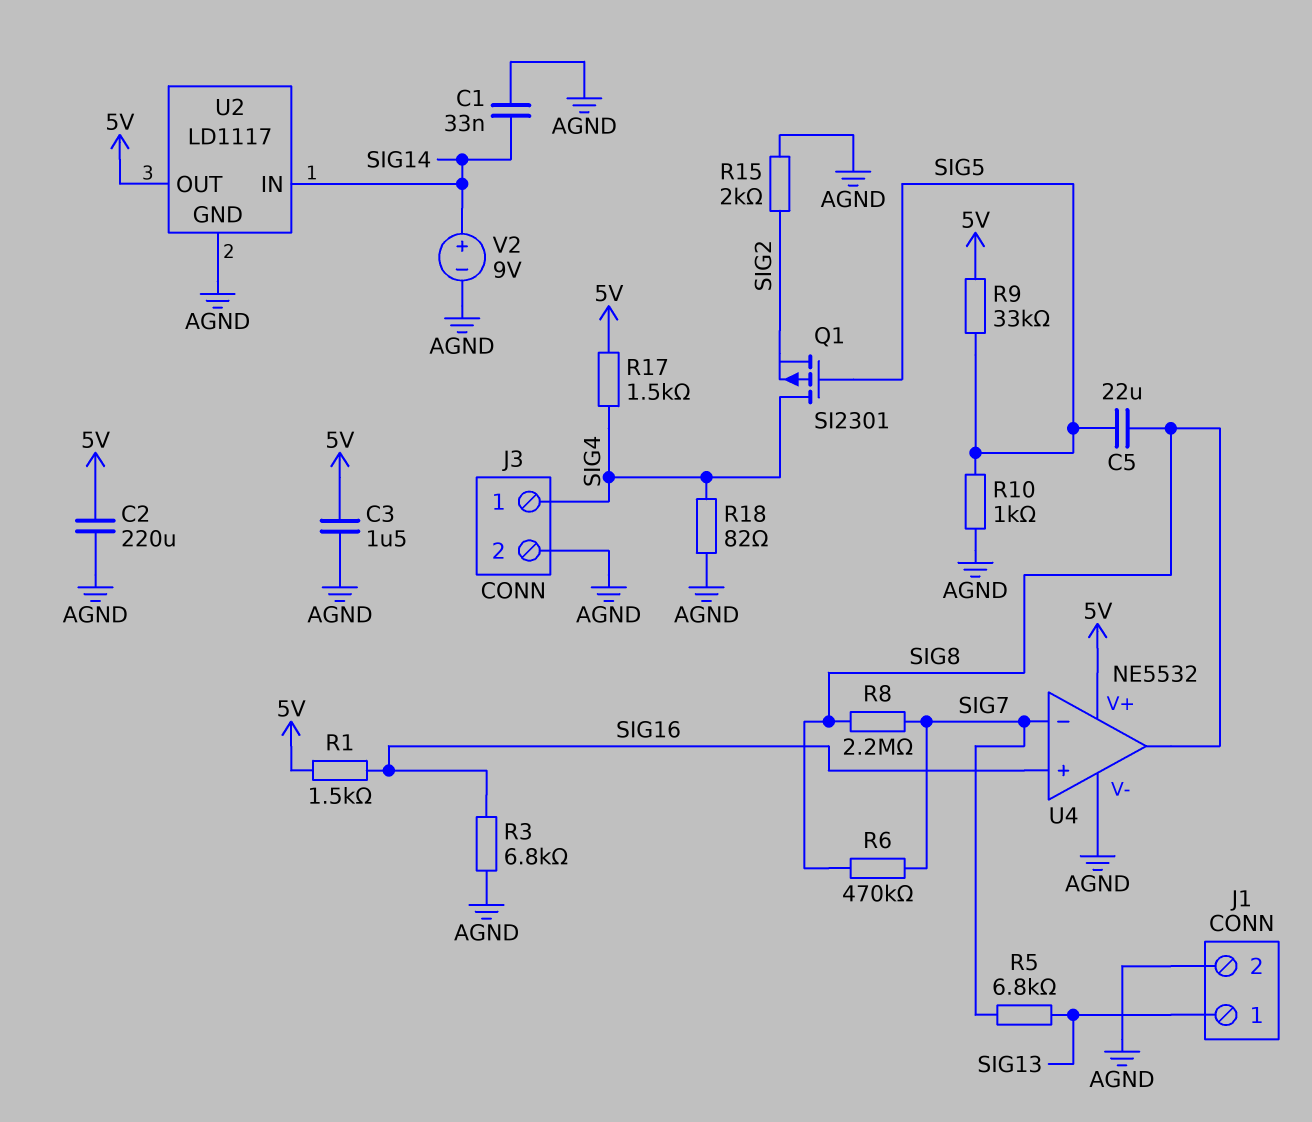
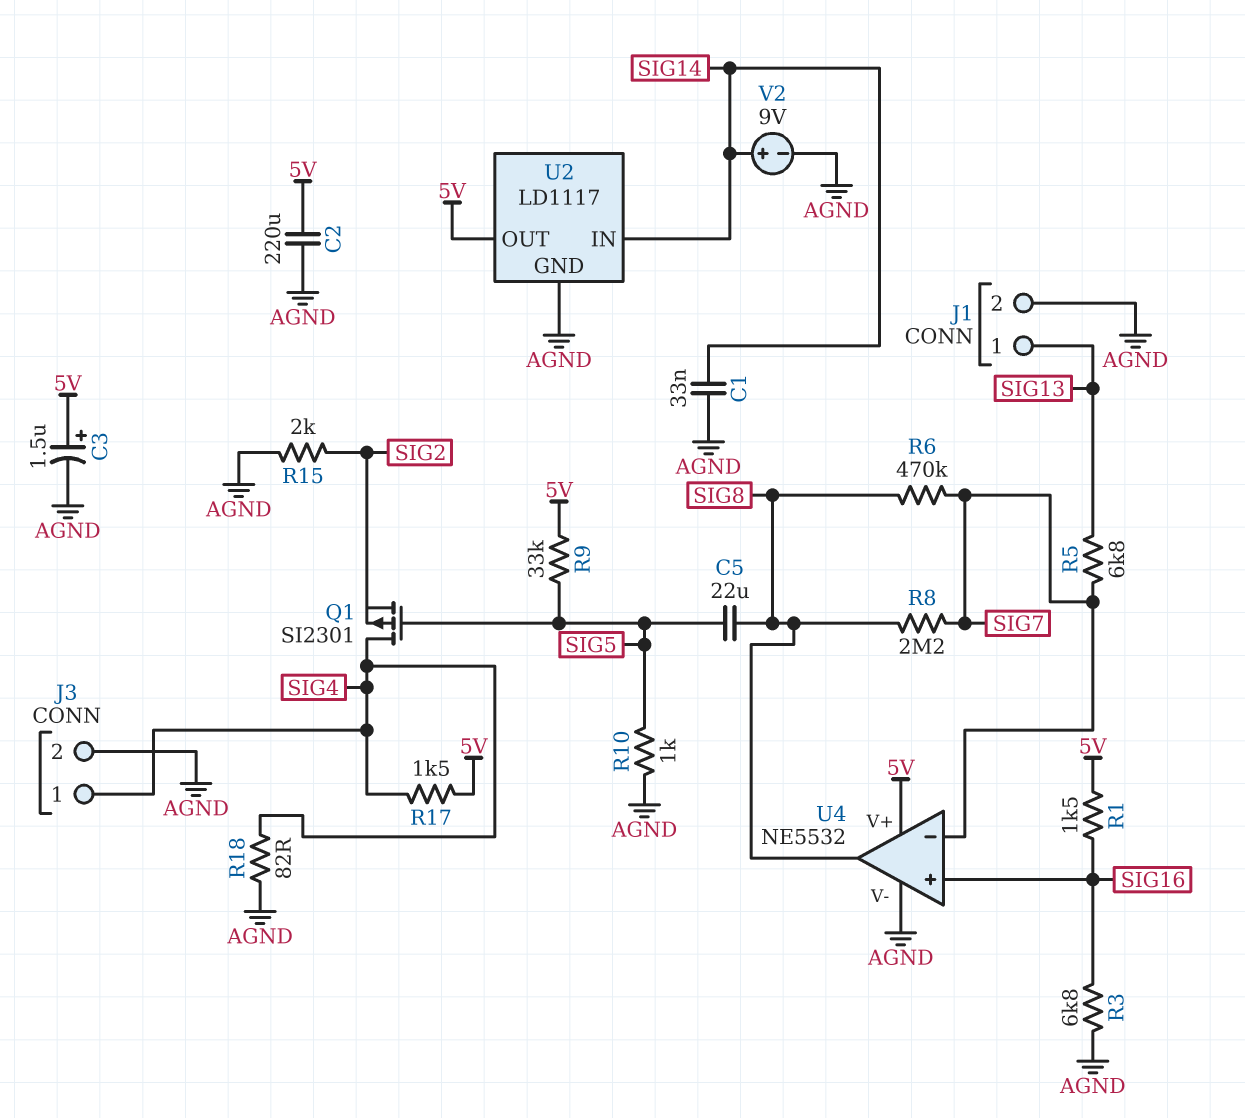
C3: 1.5uF (5V, AGND) -> 1.5uF (plus 5V, minus AGND)

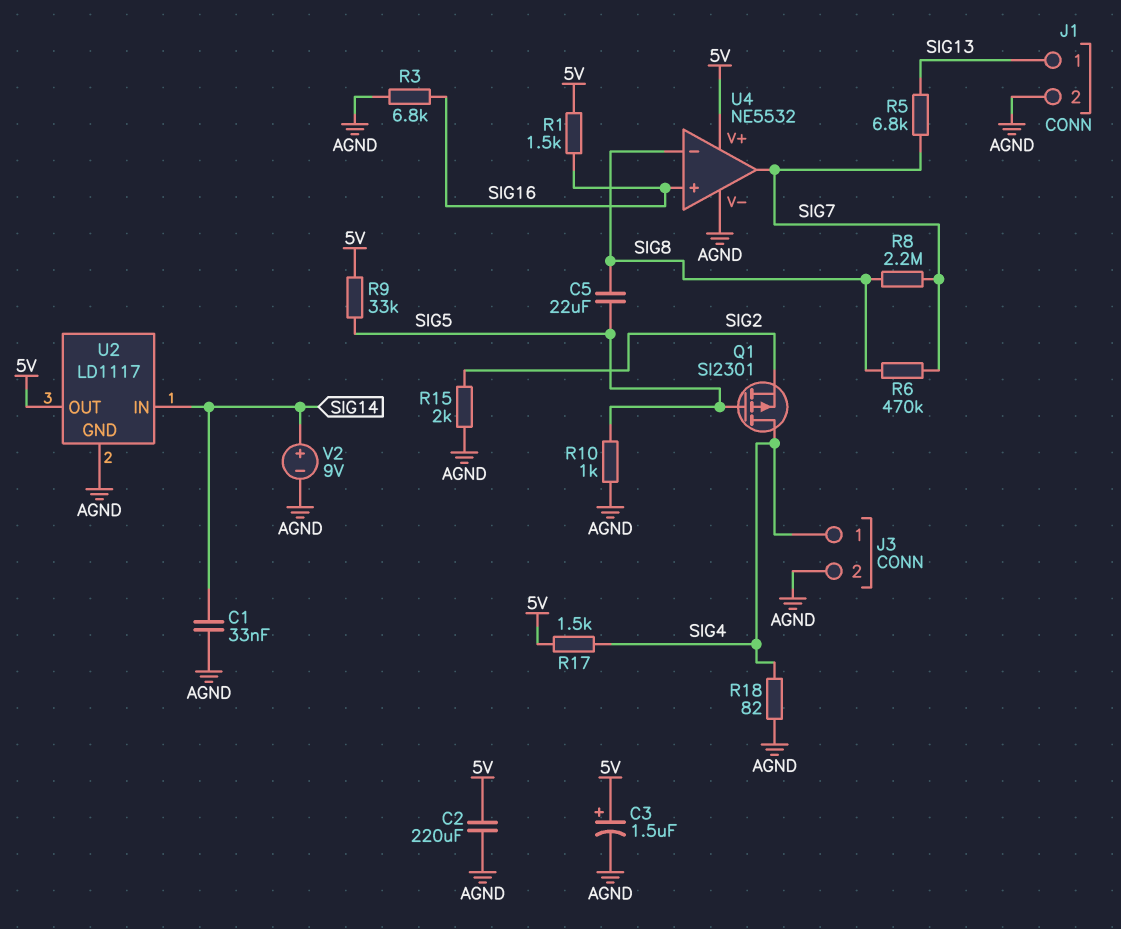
U4 pin in-: SIG7 -> SIG8
U4 pin out: SIG8 -> SIG7

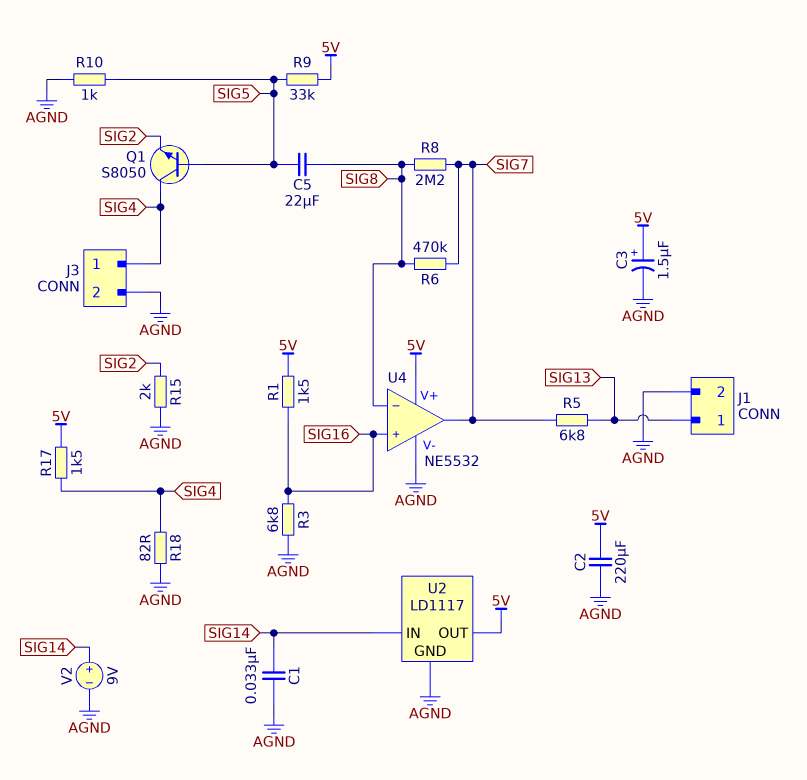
Q1: PMOS SI2301 (G SIG5, D SIG4, S SIG2) -> NPN S8050 (B SIG5, C SIG4, E SIG2)

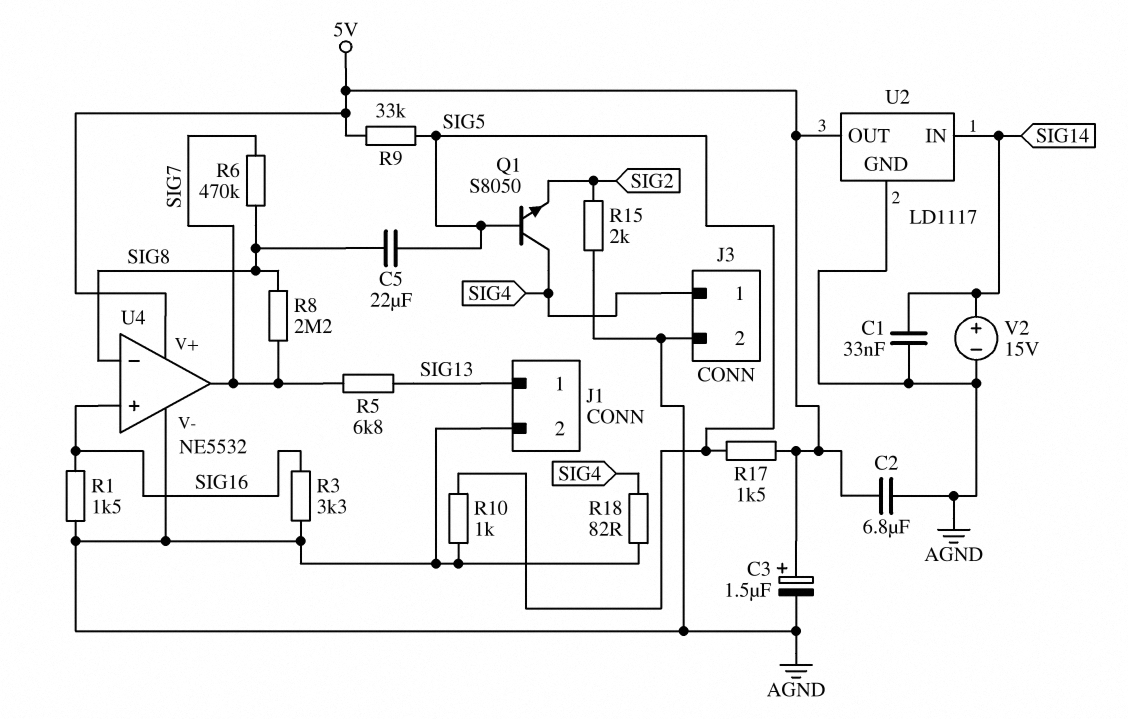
C2: 220uF (5V, AGND) -> 6.8uF (5V, AGND)
R1: 1.5k (5V, SIG16) -> 1.5k (AGND, SIG16)
R3: 6.8k (AGND, SIG16) -> 3.3k (AGND, SIG16)
R17: 1.5k (5V, SIG4) -> 1.5k (5V, SIG5)
V2: 9V (plus SIG14, minus AGND) -> 15V (plus SIG14, minus AGND)

